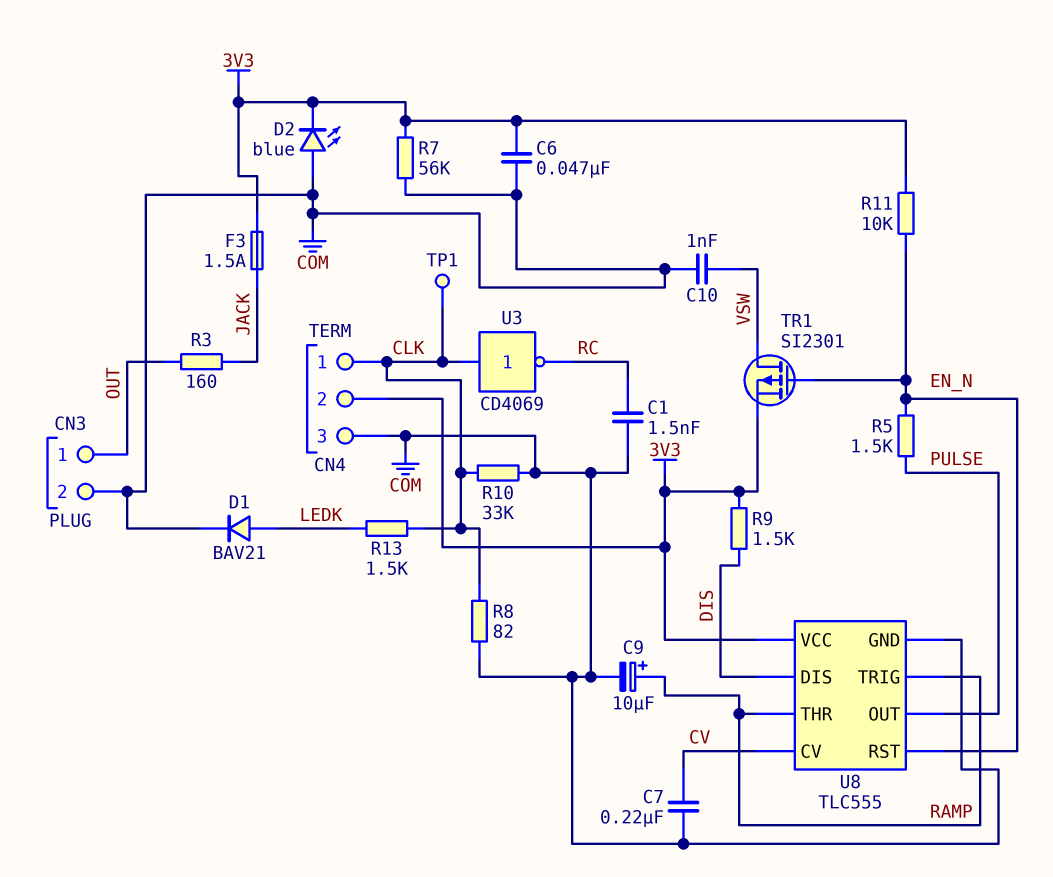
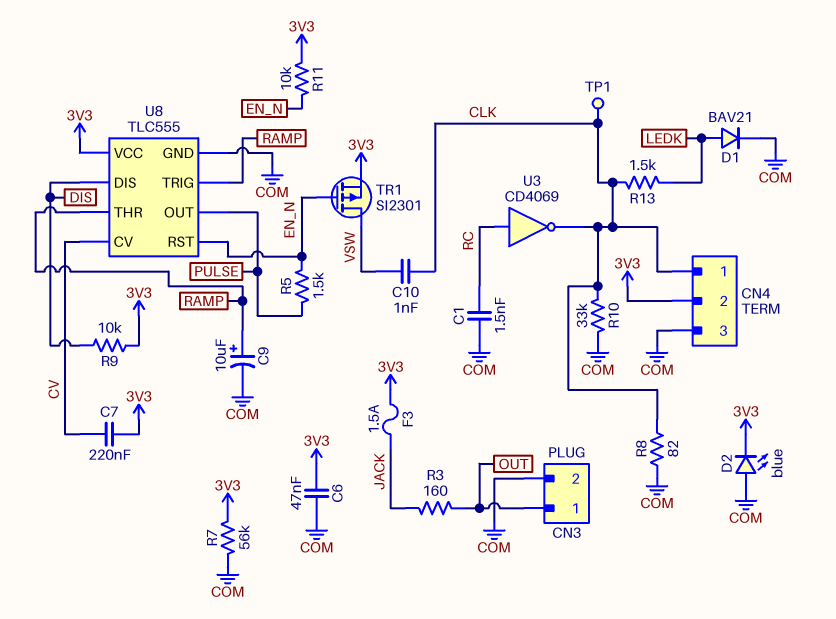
C7: 220nF (COM, CV) -> 220nF (3V3, CV)
C10: 1nF (COM, VSW) -> 1nF (CLK, VSW)
R9: 1.5k (3V3, DIS) -> 10k (3V3, DIS)
U3: NOT CD4069 (in CLK, out RC) -> NOT CD4069 (in RC, out CLK)

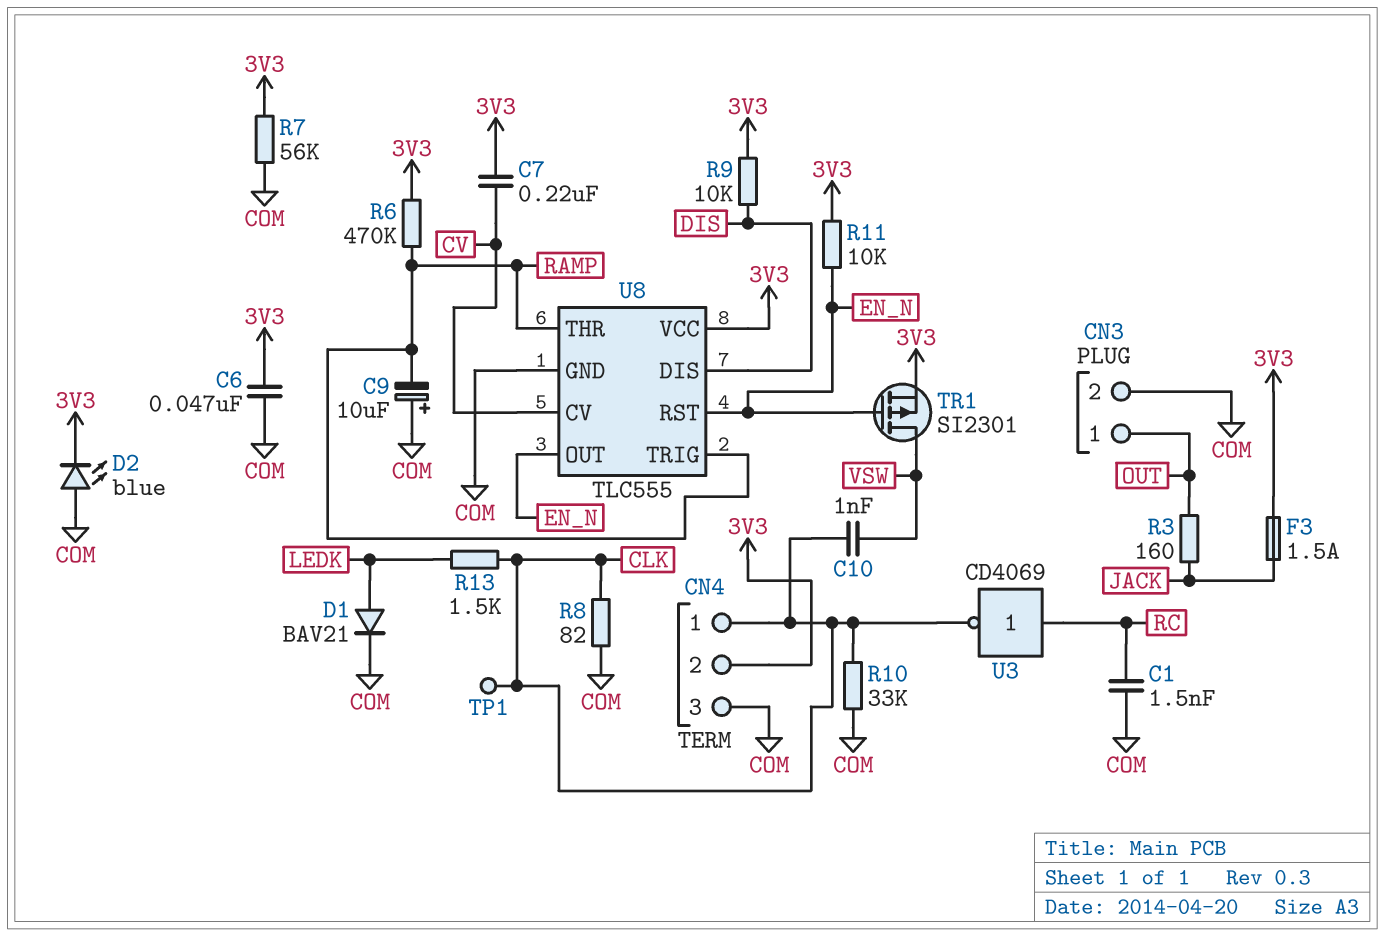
C9: 10uF (plus RAMP, minus COM) -> 10uF (plus COM, minus RAMP)
R5: 1.5k (EN_N, PULSE) -> none
R6: none -> 470k (3V3, RAMP)
U8 pin OUT: PULSE -> EN_N

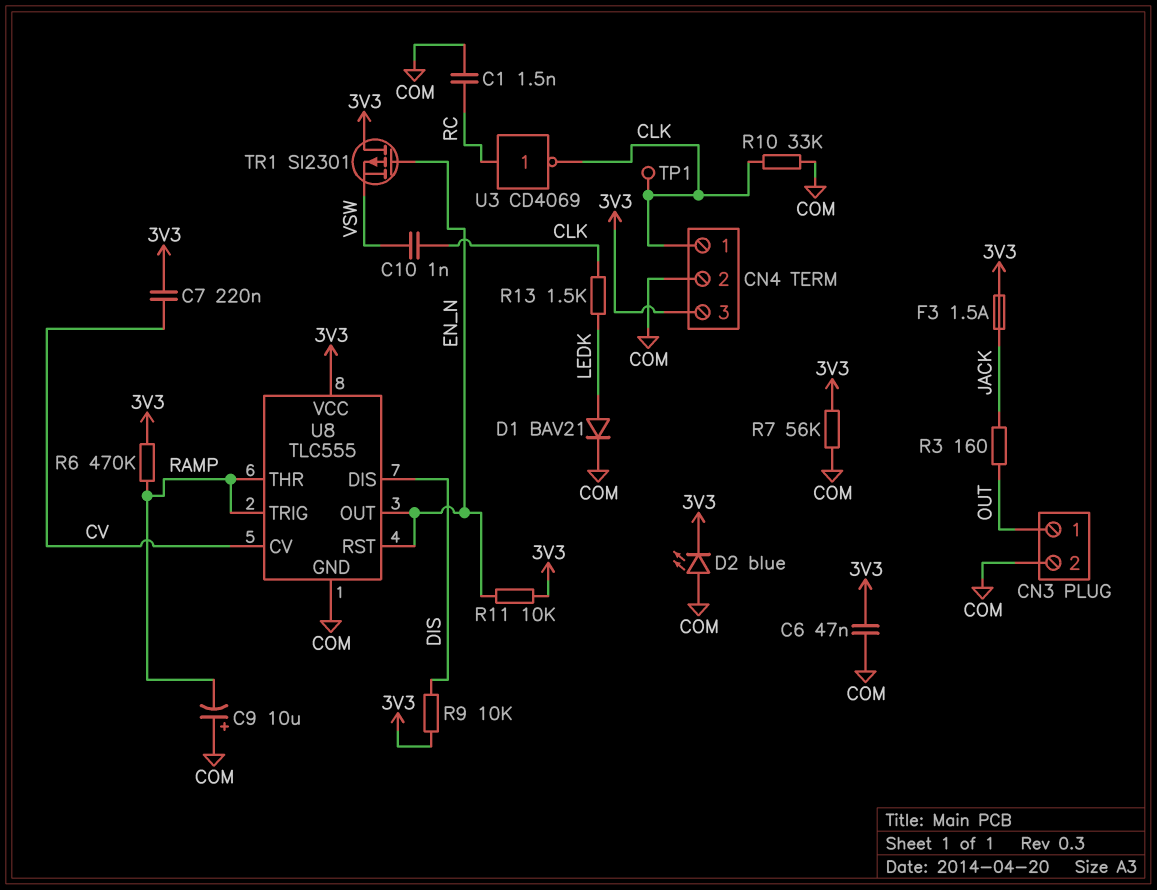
CN4 pin 2: 3V3 -> COM
CN4 pin 3: COM -> 3V3
R8: 82 (CLK, COM) -> none
TR1: PMOS SI2301 (G EN_N, D VSW, S 3V3) -> PMOS SI2301 (G EN_N, D 3V3, S VSW)

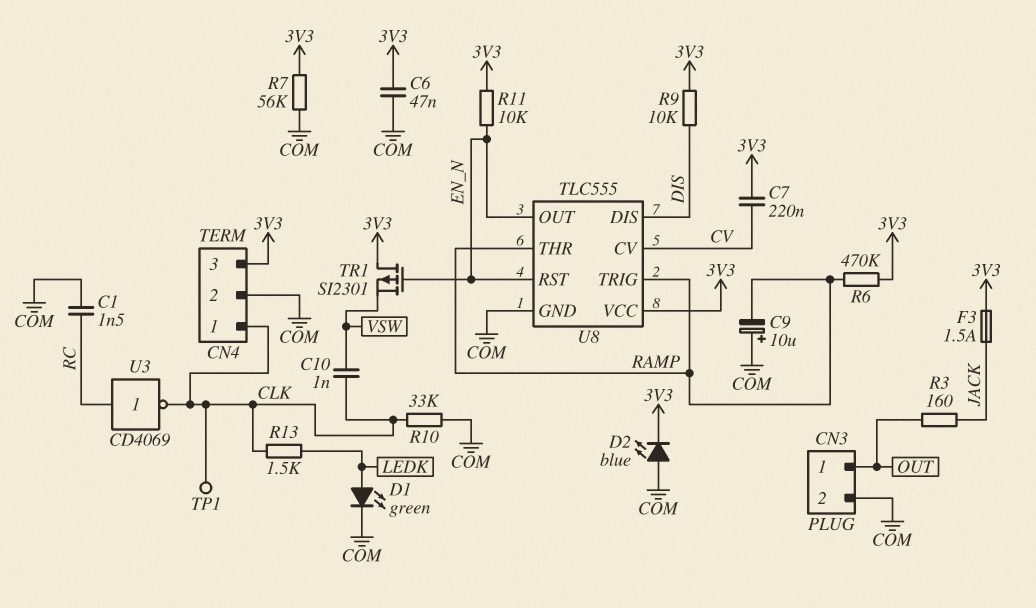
D1: diode BAV21 (A LEDK, K COM) -> LED green (A LEDK, K COM)

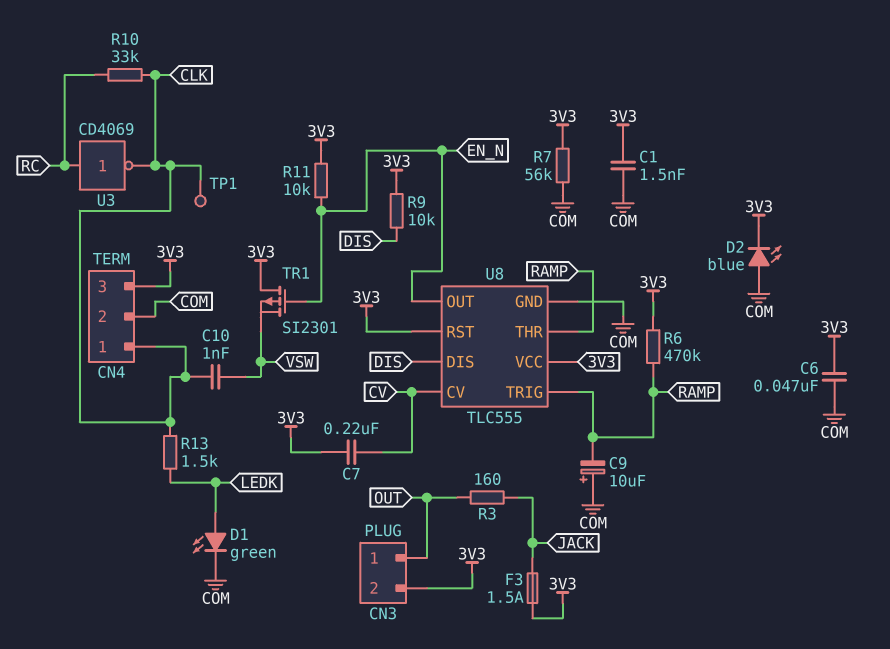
C1: 1.5nF (COM, RC) -> 1.5nF (3V3, COM)
CN3 pin 2: COM -> 3V3
R10: 33k (CLK, COM) -> 33k (CLK, RC)
U8 pin RST: EN_N -> 3V3

